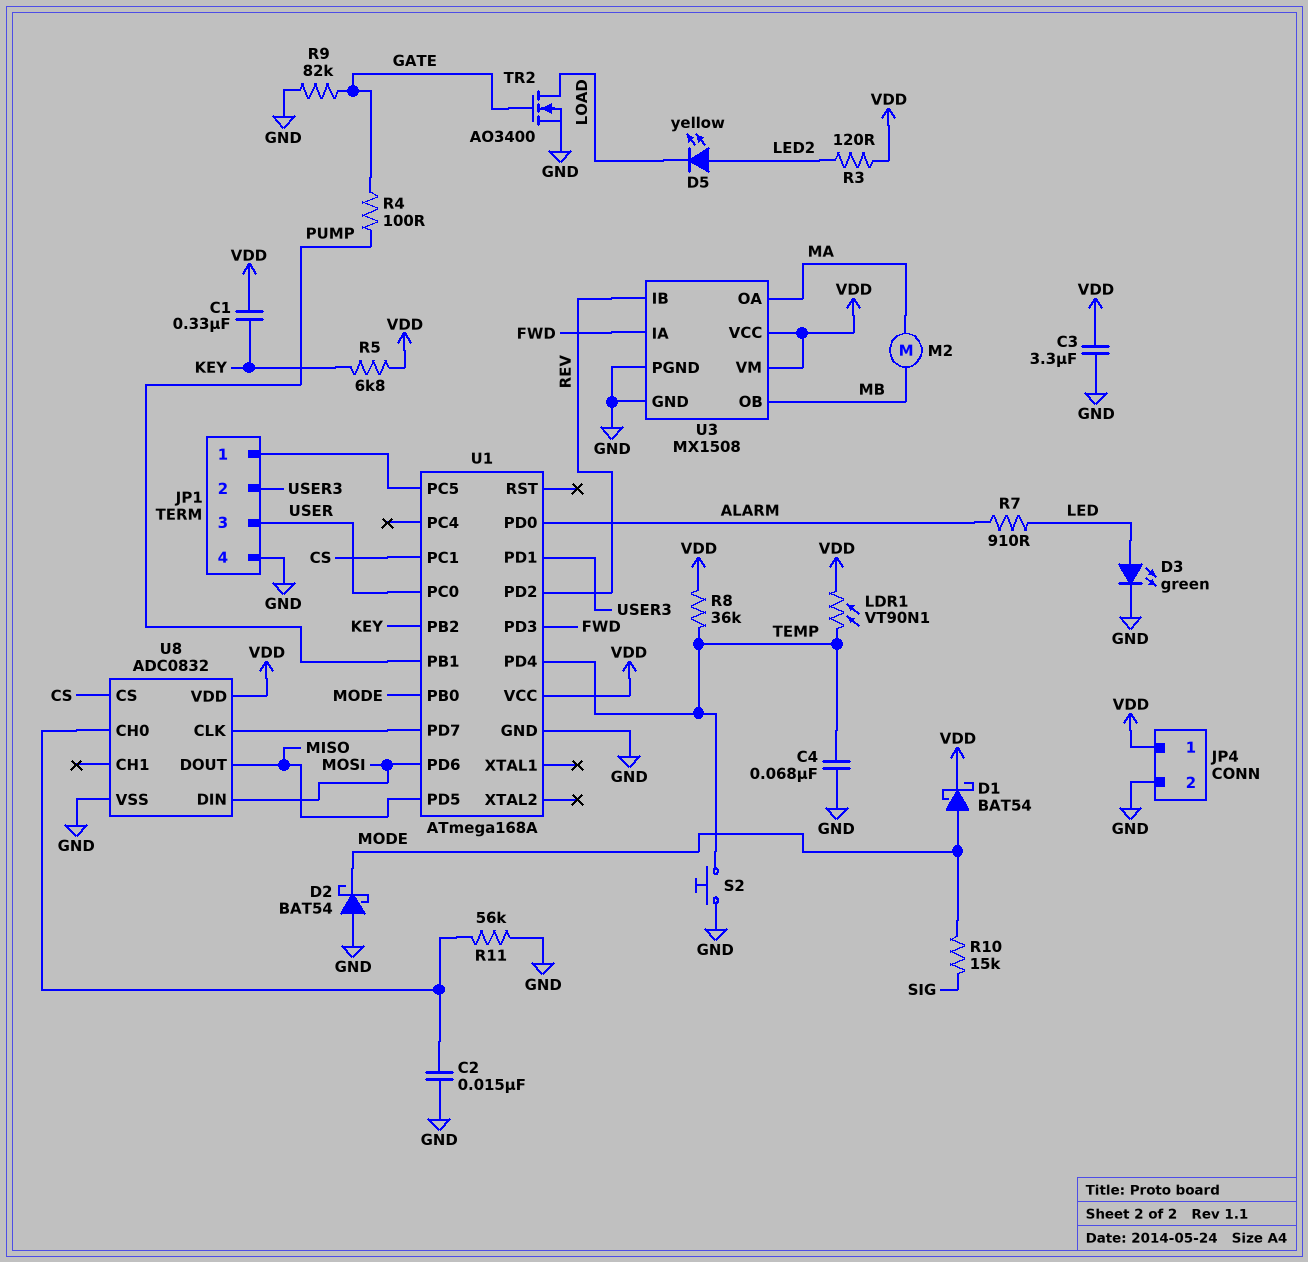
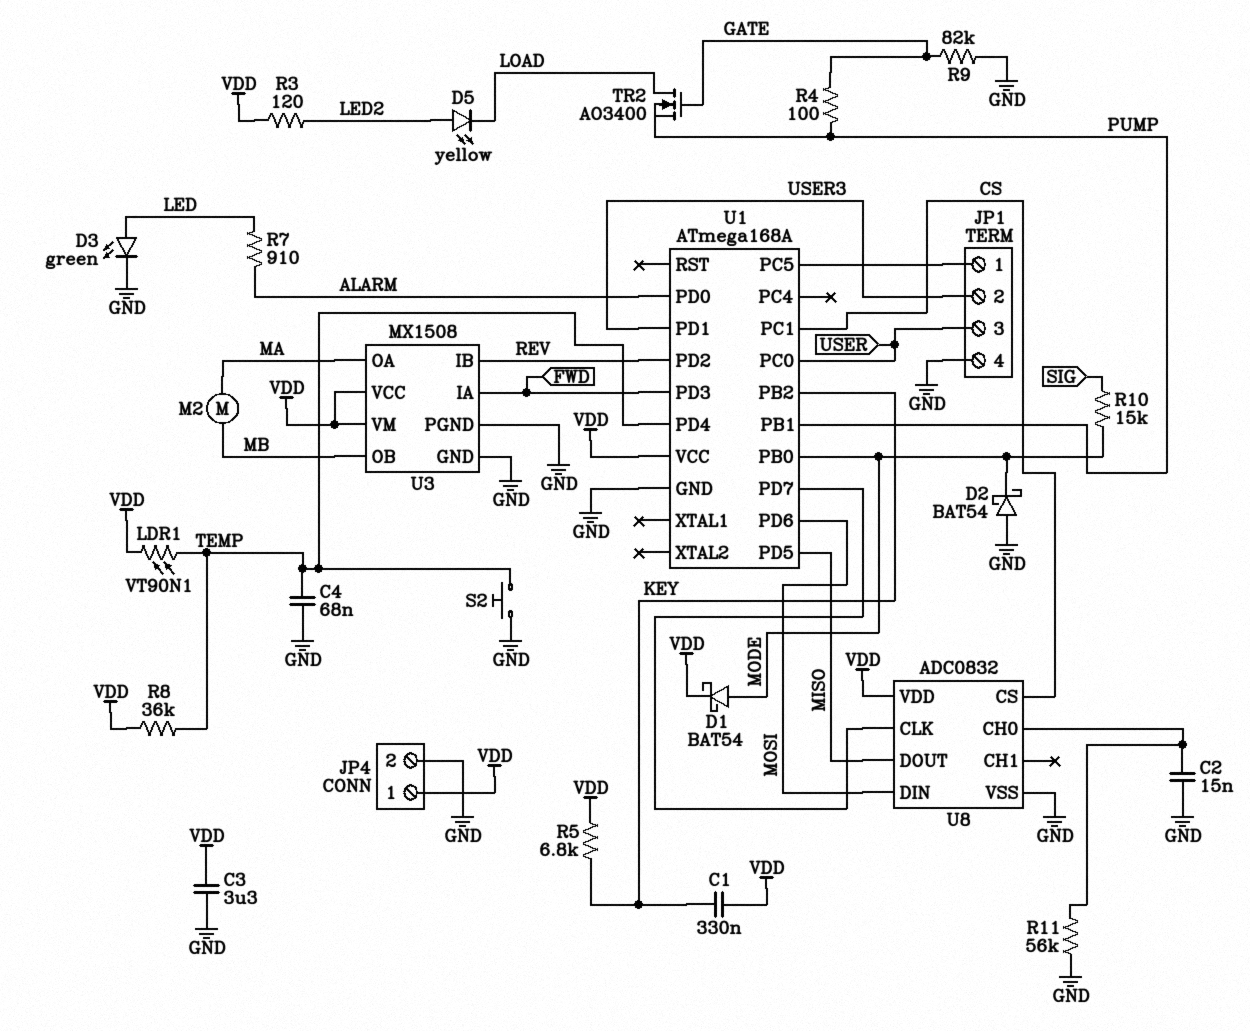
TR2: NMOS AO3400 (G GATE, D LOAD, S GND) -> NMOS AO3400 (G GATE, D LOAD, S PUMP)

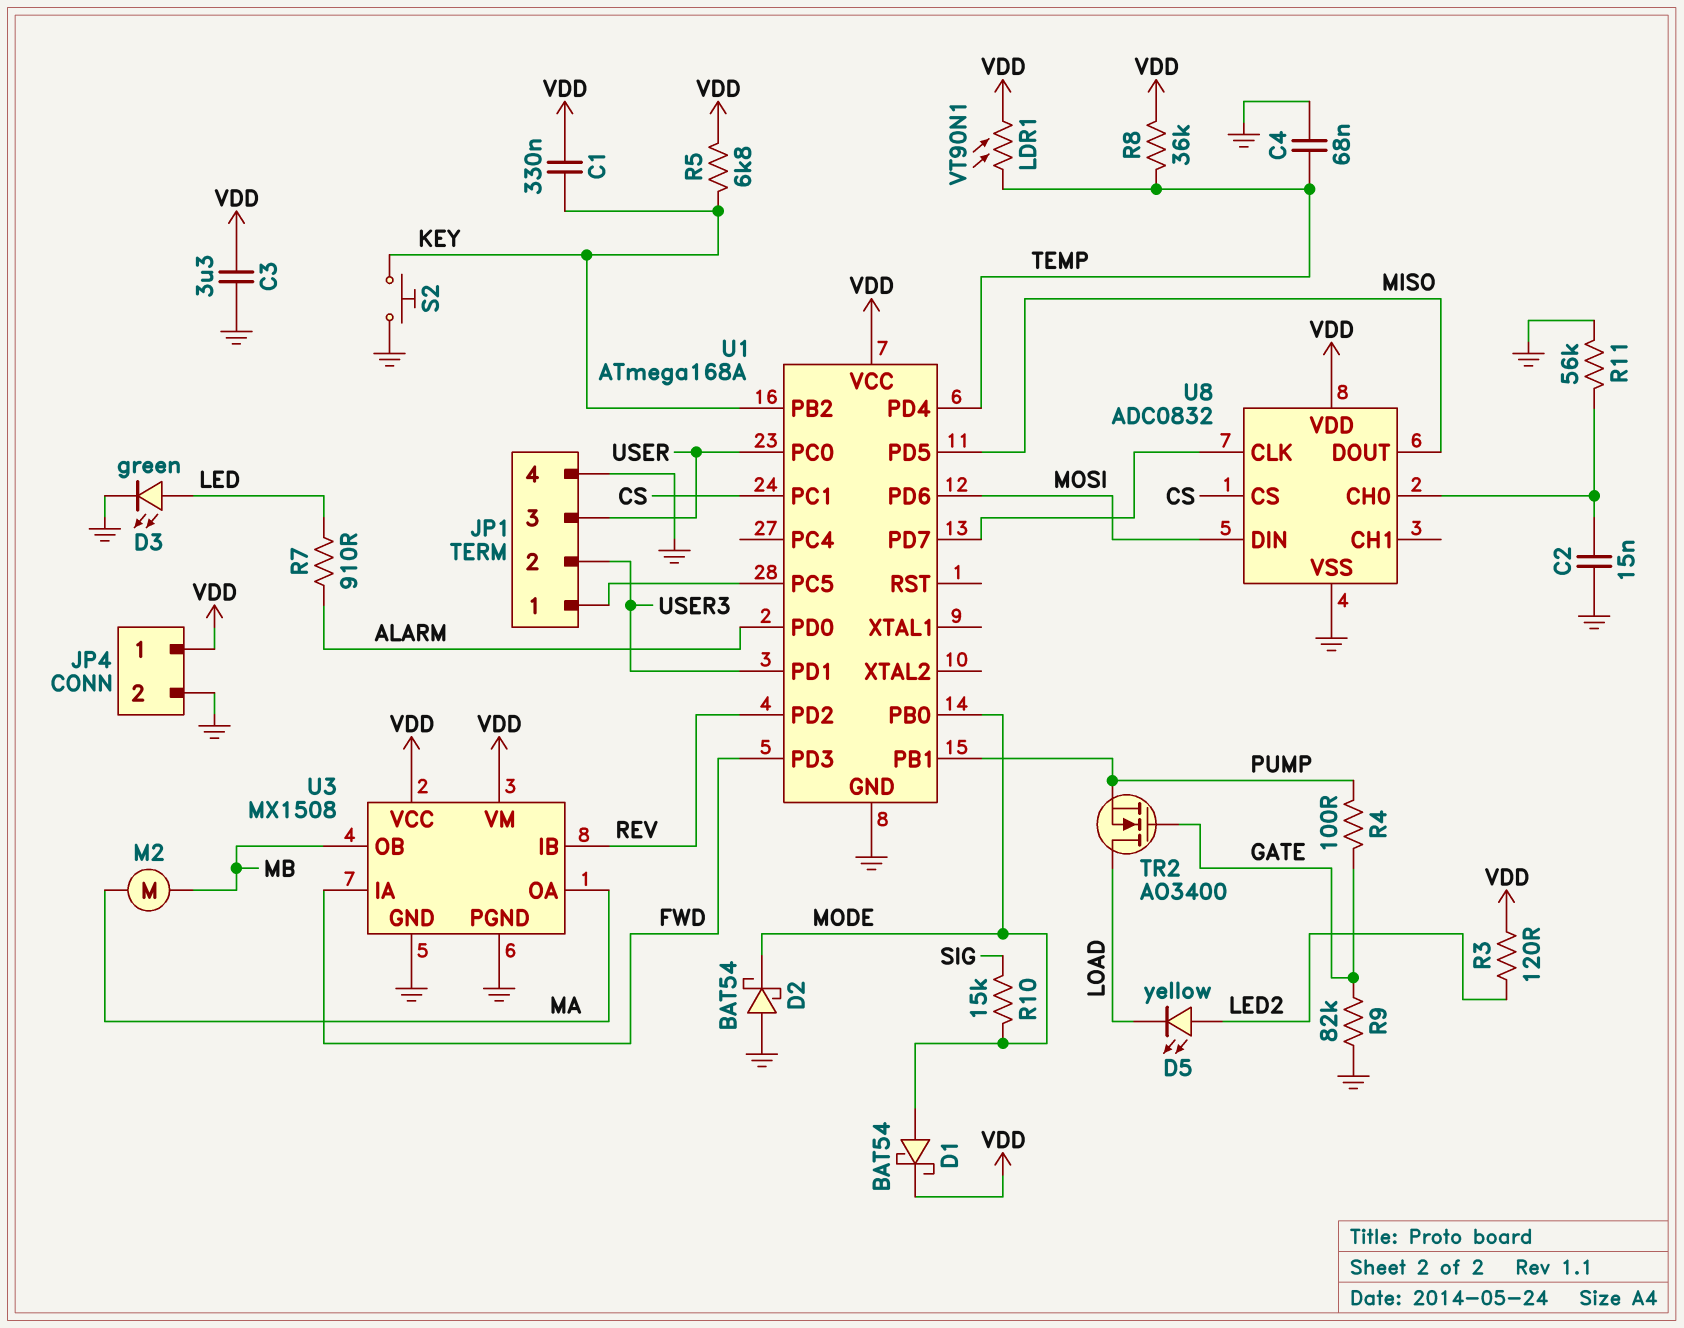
S2: button (GND, TEMP) -> button (GND, KEY)

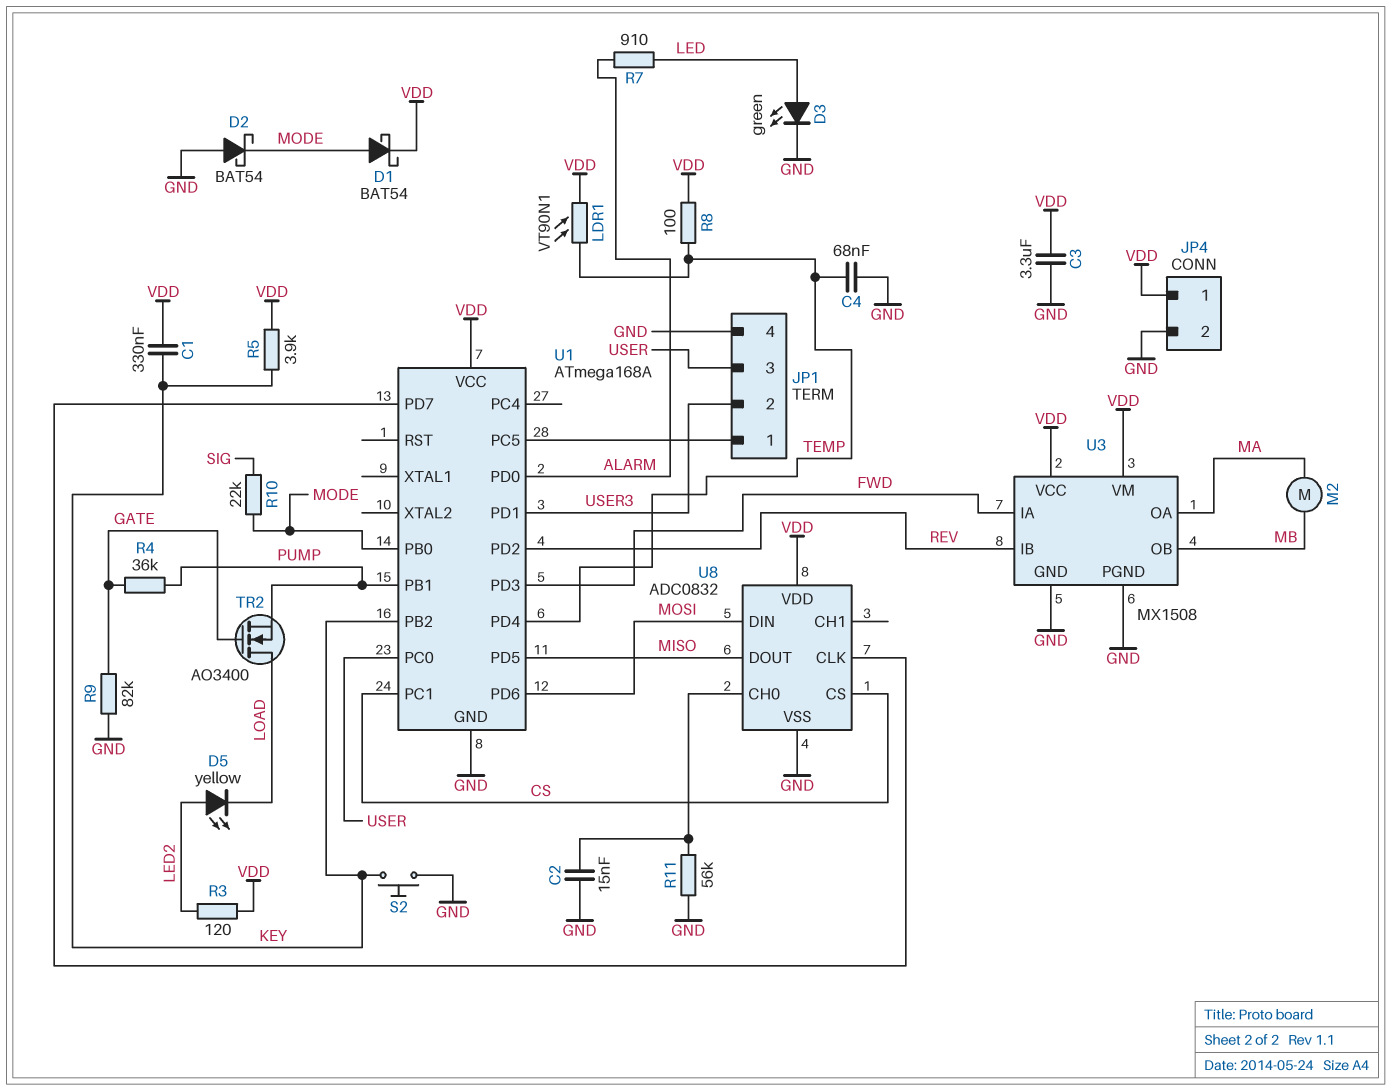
R4: 100 (GATE, PUMP) -> 36k (GATE, PUMP)
R5: 6.8k (KEY, VDD) -> 3.9k (KEY, VDD)
R8: 36k (TEMP, VDD) -> 100 (TEMP, VDD)
R10: 15k (MODE, SIG) -> 22k (MODE, SIG)

